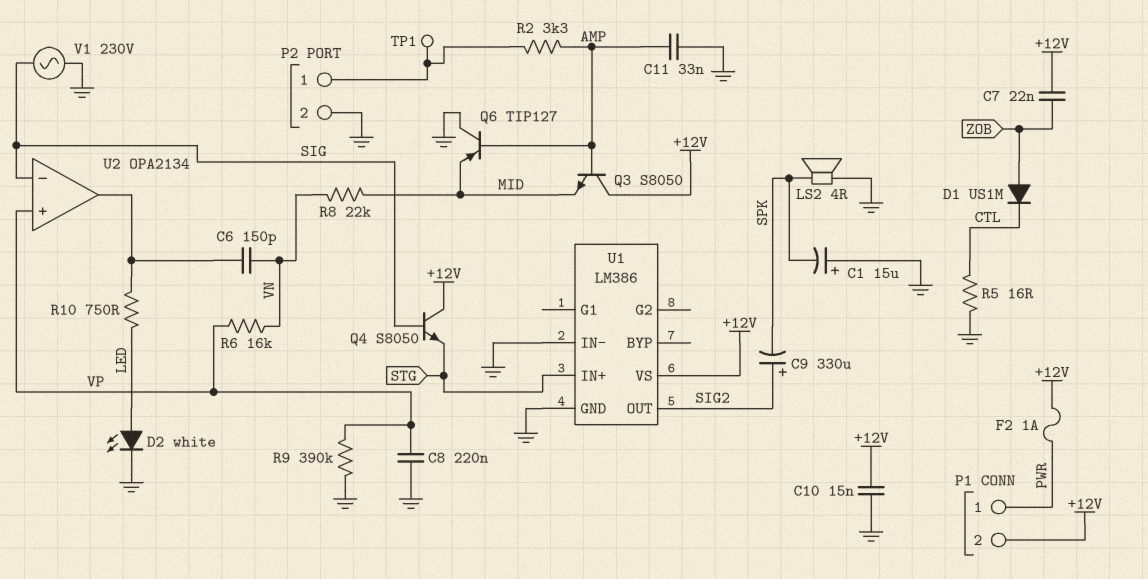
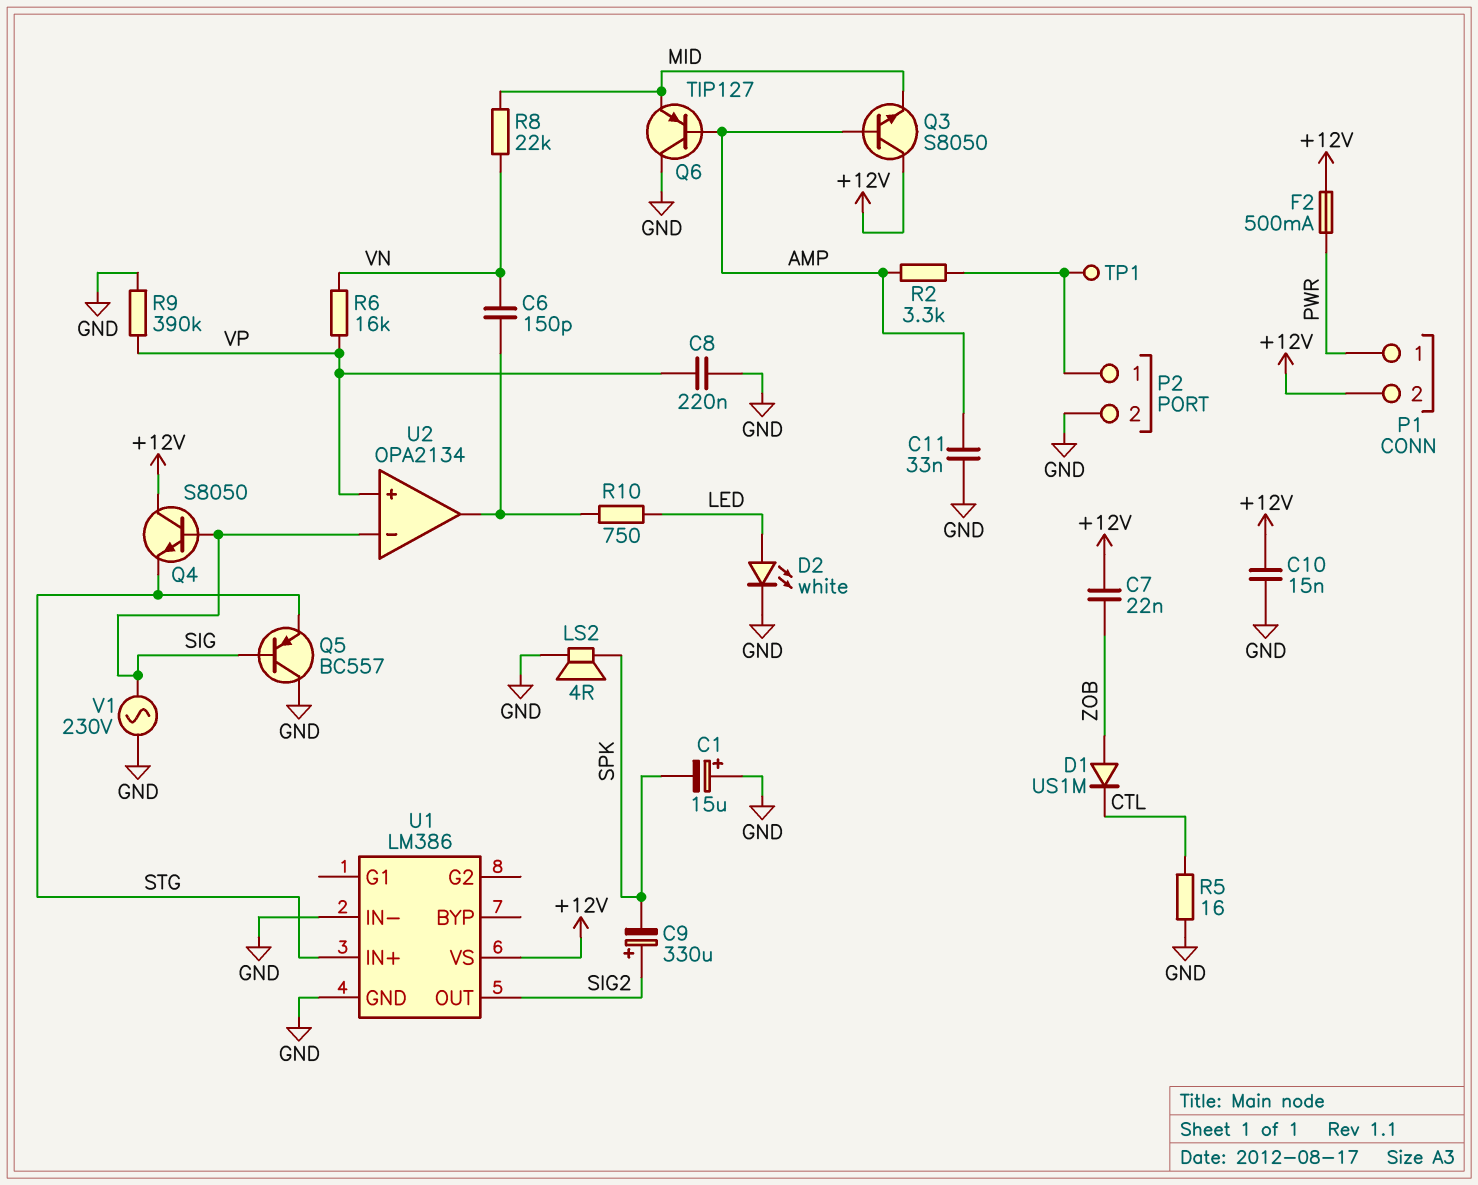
F2: 1A (+12V, PWR) -> 500mA (+12V, PWR)
Q5: none -> PNP BC557 (B SIG, C GND, E STG)

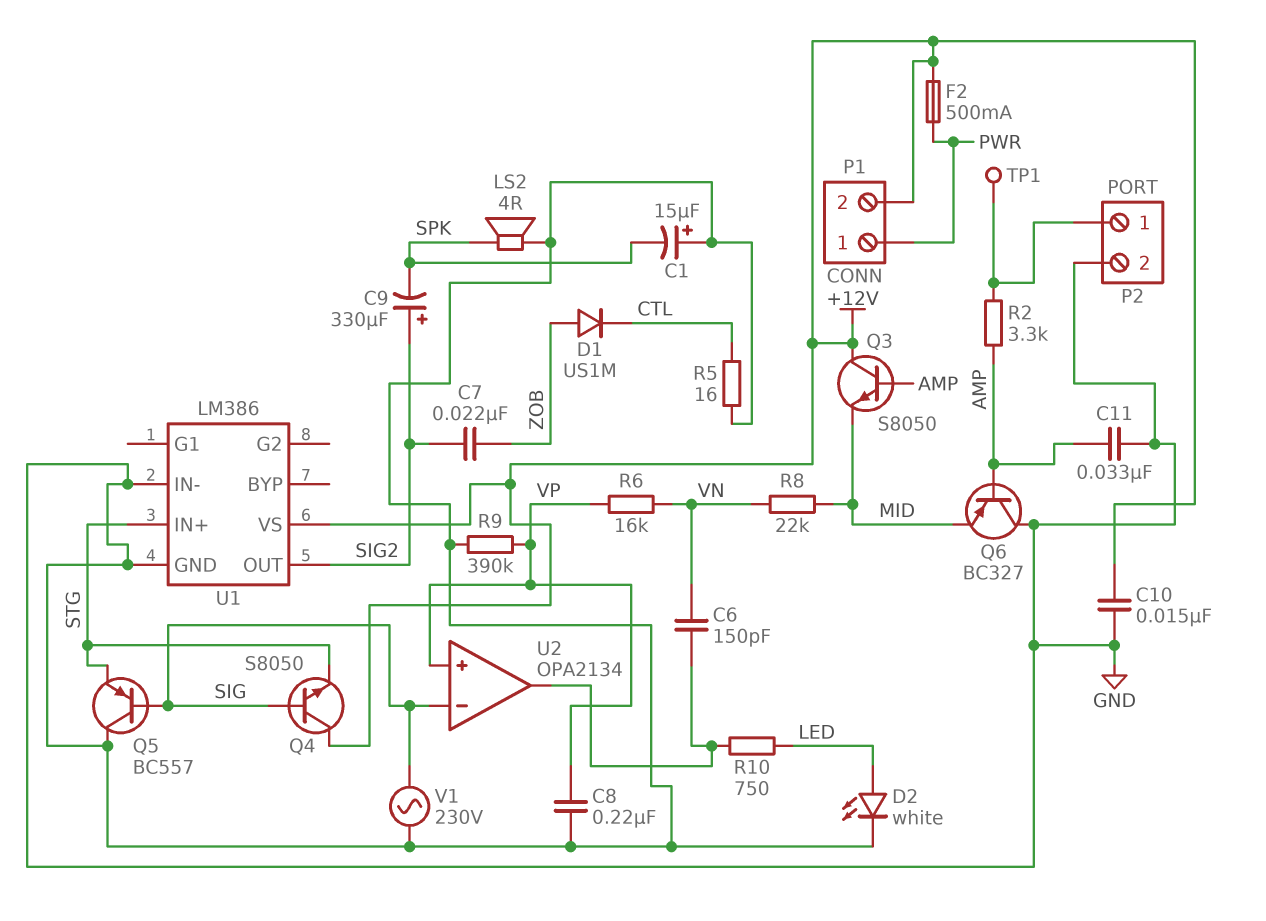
C7: 22nF (+12V, ZOB) -> 22nF (SIG2, ZOB)
Q6: PNP TIP127 (B AMP, C GND, E MID) -> PNP BC327 (B AMP, C GND, E MID)

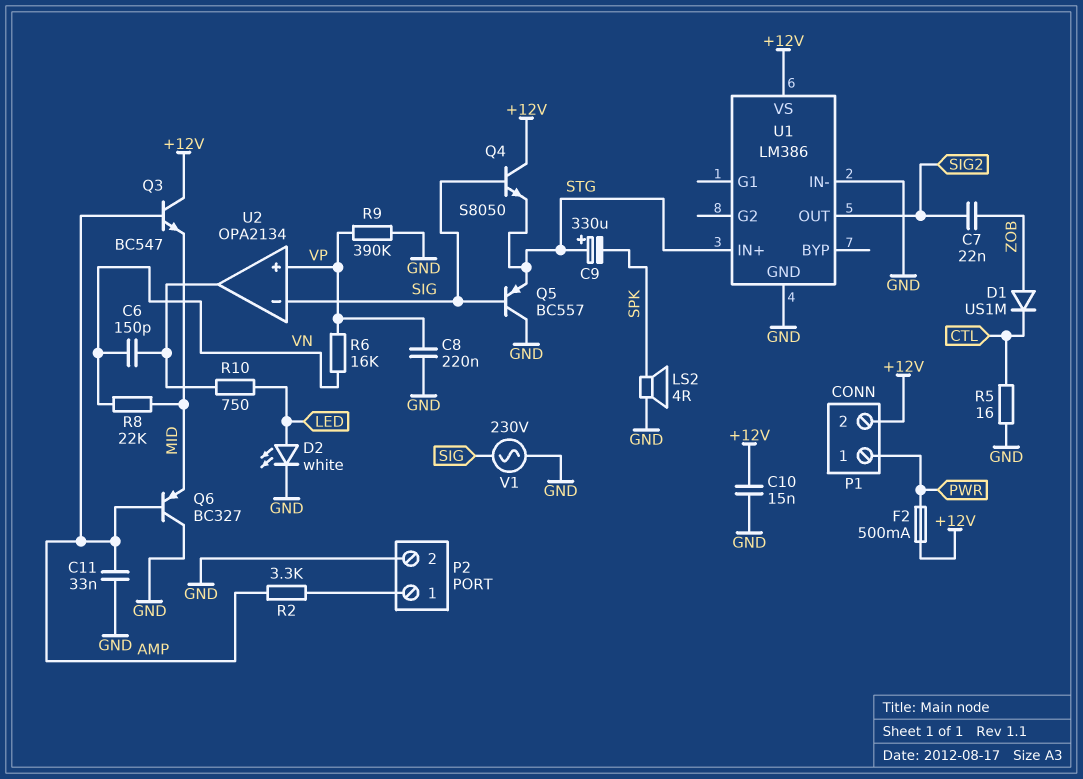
C1: 15uF (plus GND, minus SPK) -> none
C9: 330uF (plus SIG2, minus SPK) -> 330uF (plus STG, minus SPK)
Q3: NPN S8050 (B AMP, C +12V, E MID) -> NPN BC547 (B AMP, C +12V, E MID)
TP1: test point (P2/1) -> none

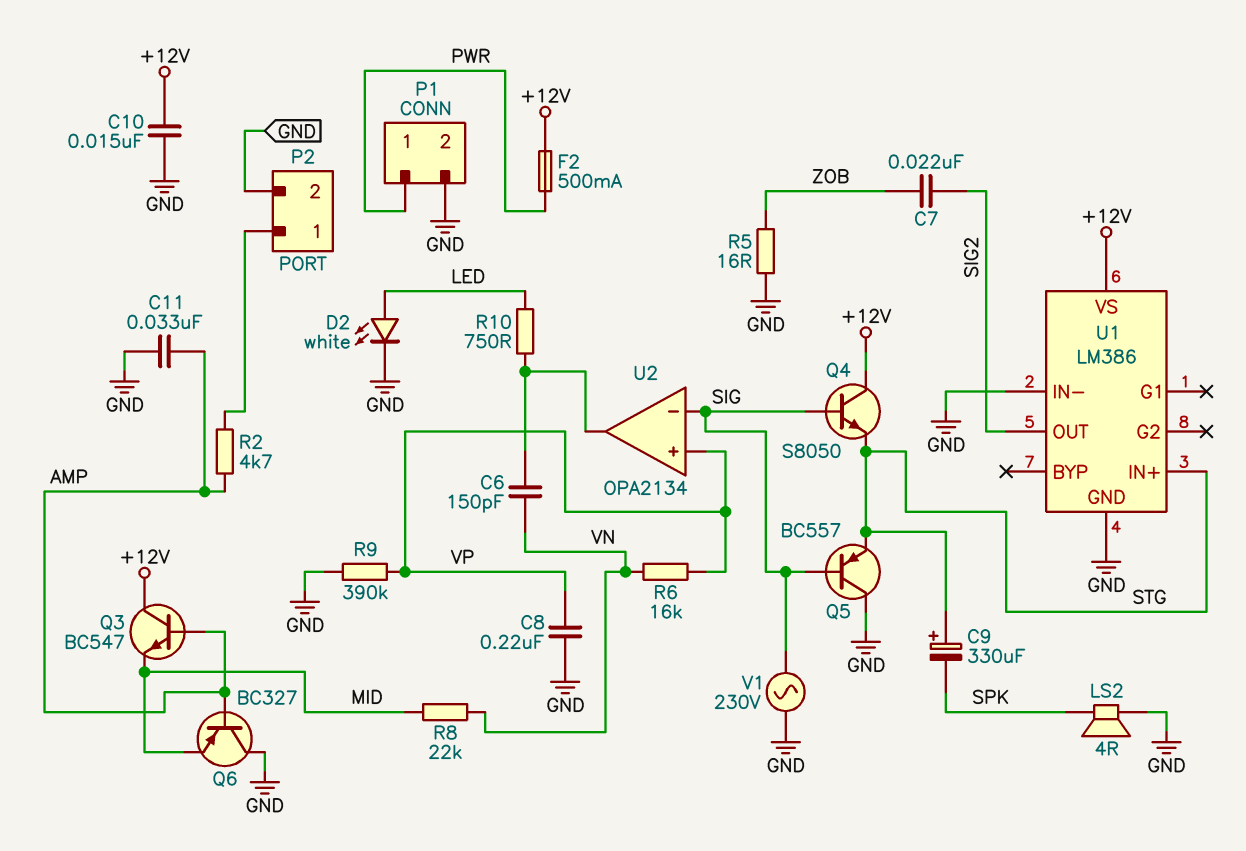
D1: diode US1M (A ZOB, K CTL) -> none
P1 pin 2: +12V -> GND
R2: 3.3k (AMP, P2/1) -> 4.7k (AMP, P2/1)
R5: 16 (CTL, GND) -> 16 (GND, ZOB)

